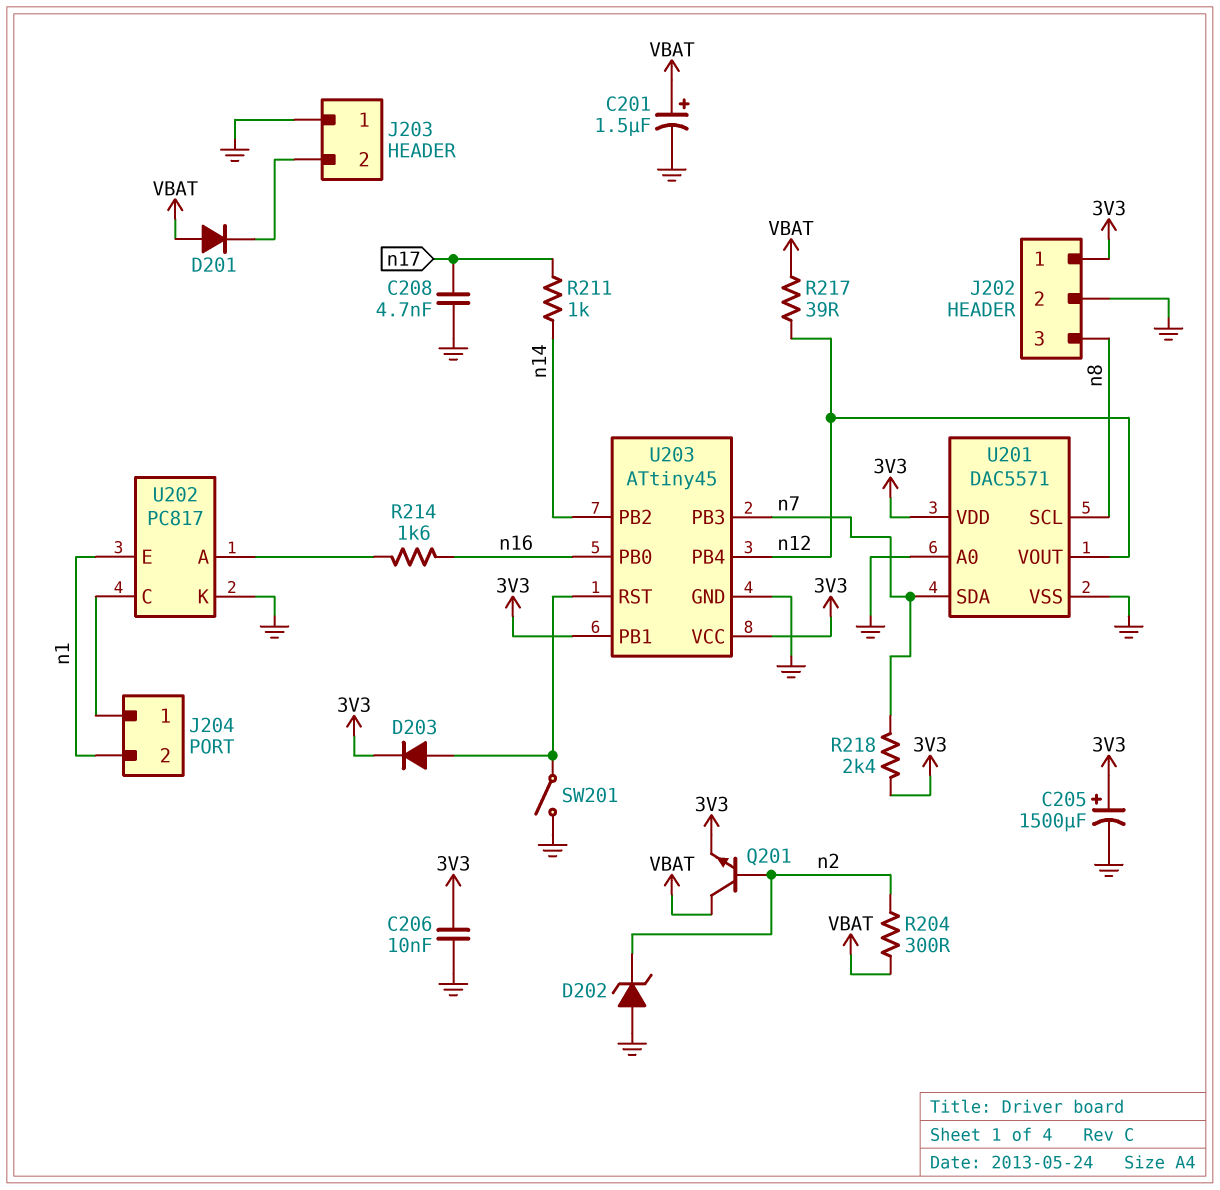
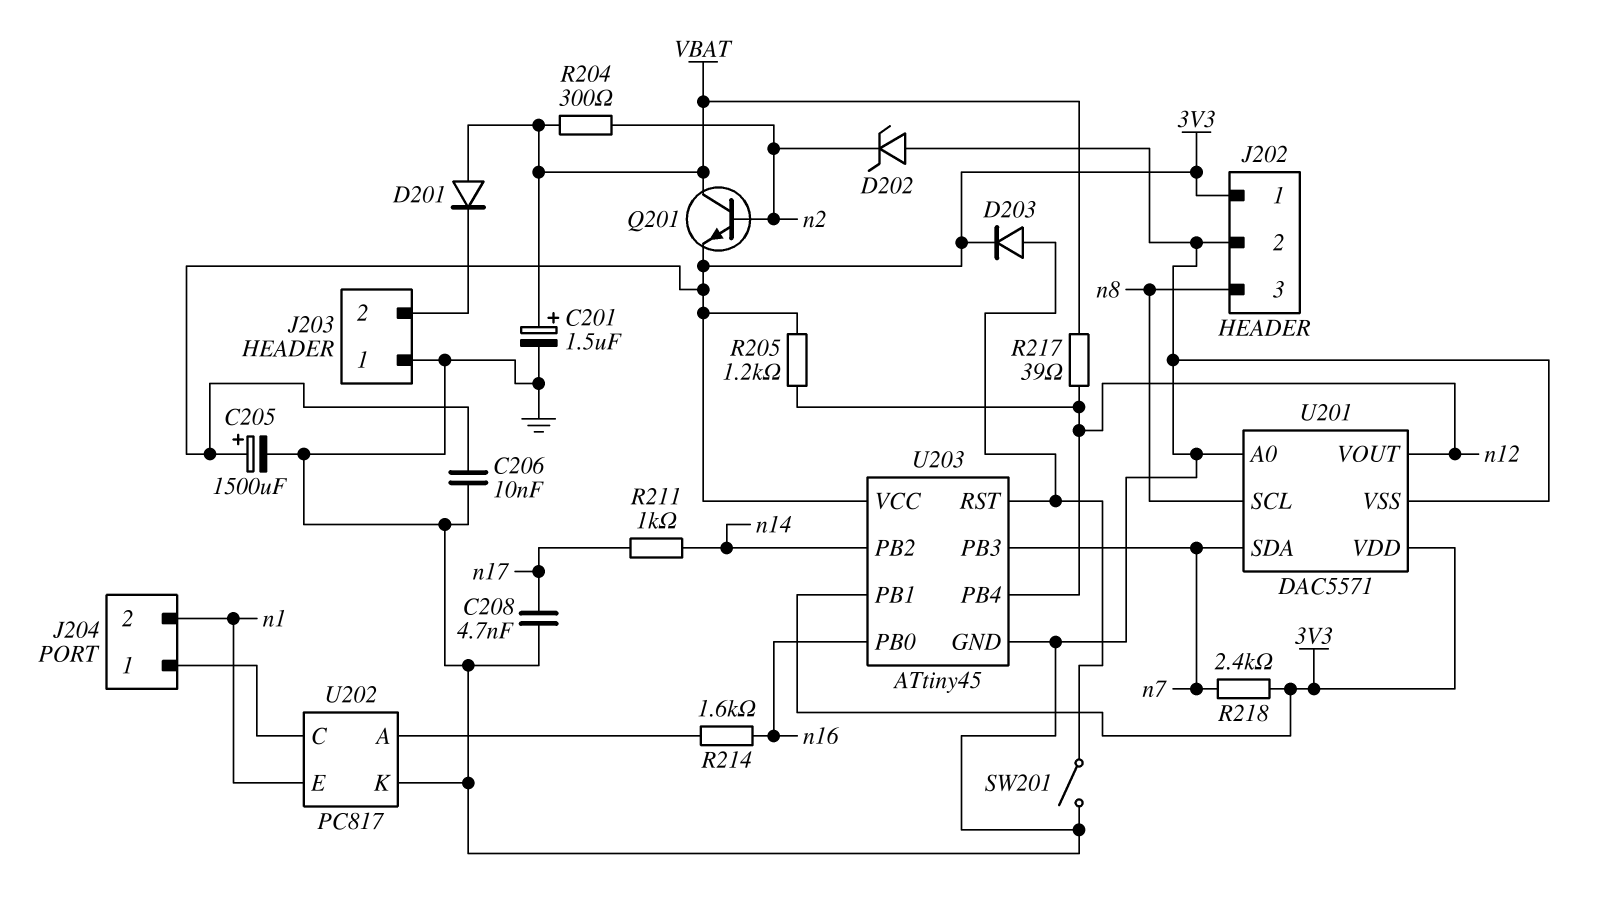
R205: none -> 1.2k (3V3, n12)

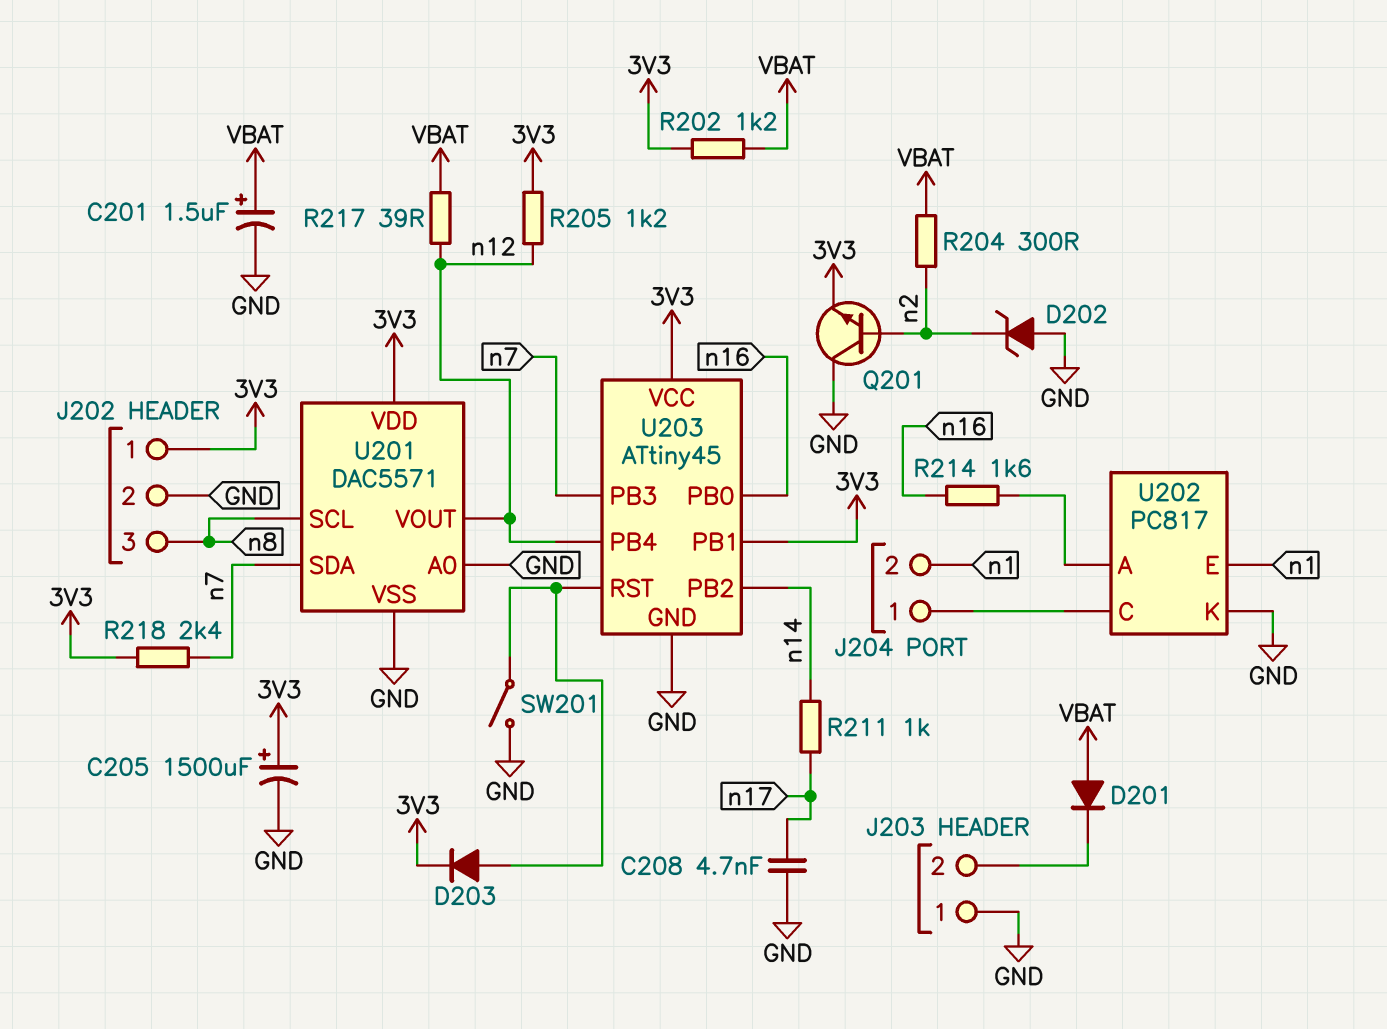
C206: 10nF (3V3, GND) -> none
Q201: NPN (B n2, C VBAT, E 3V3) -> NPN (B n2, C GND, E 3V3)
R202: none -> 1.2k (3V3, VBAT)

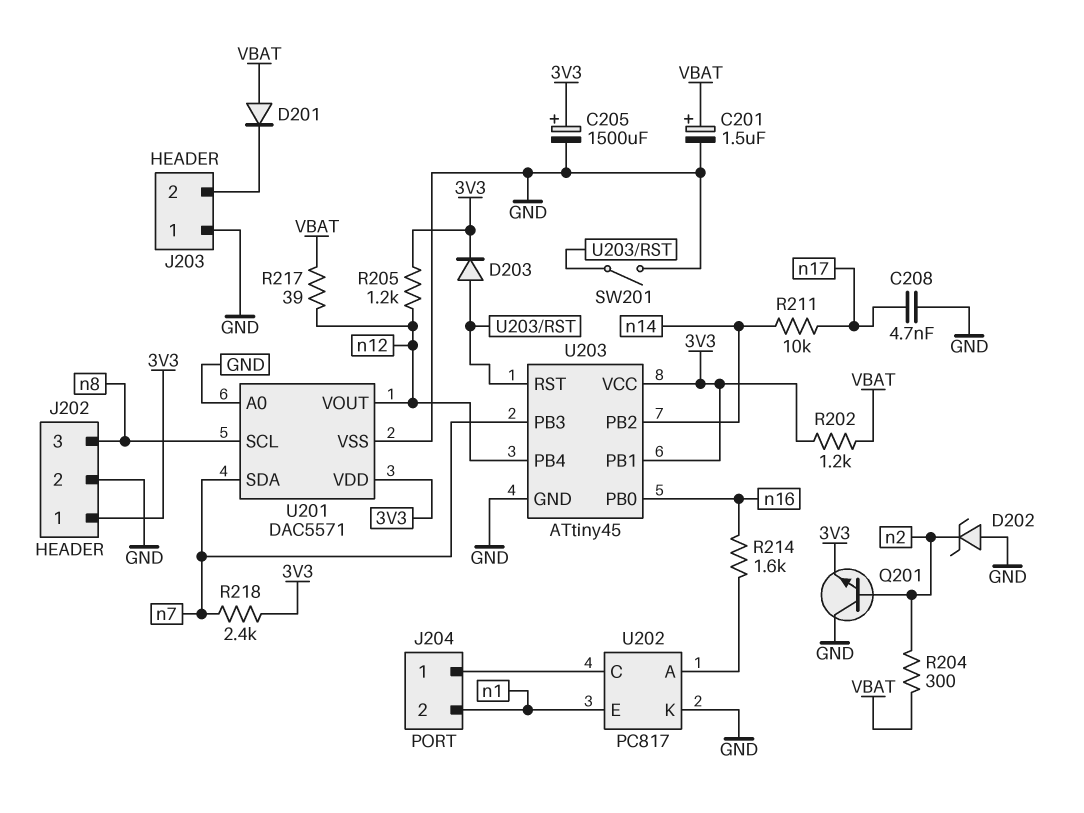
R211: 1k (n14, n17) -> 10k (n14, n17)

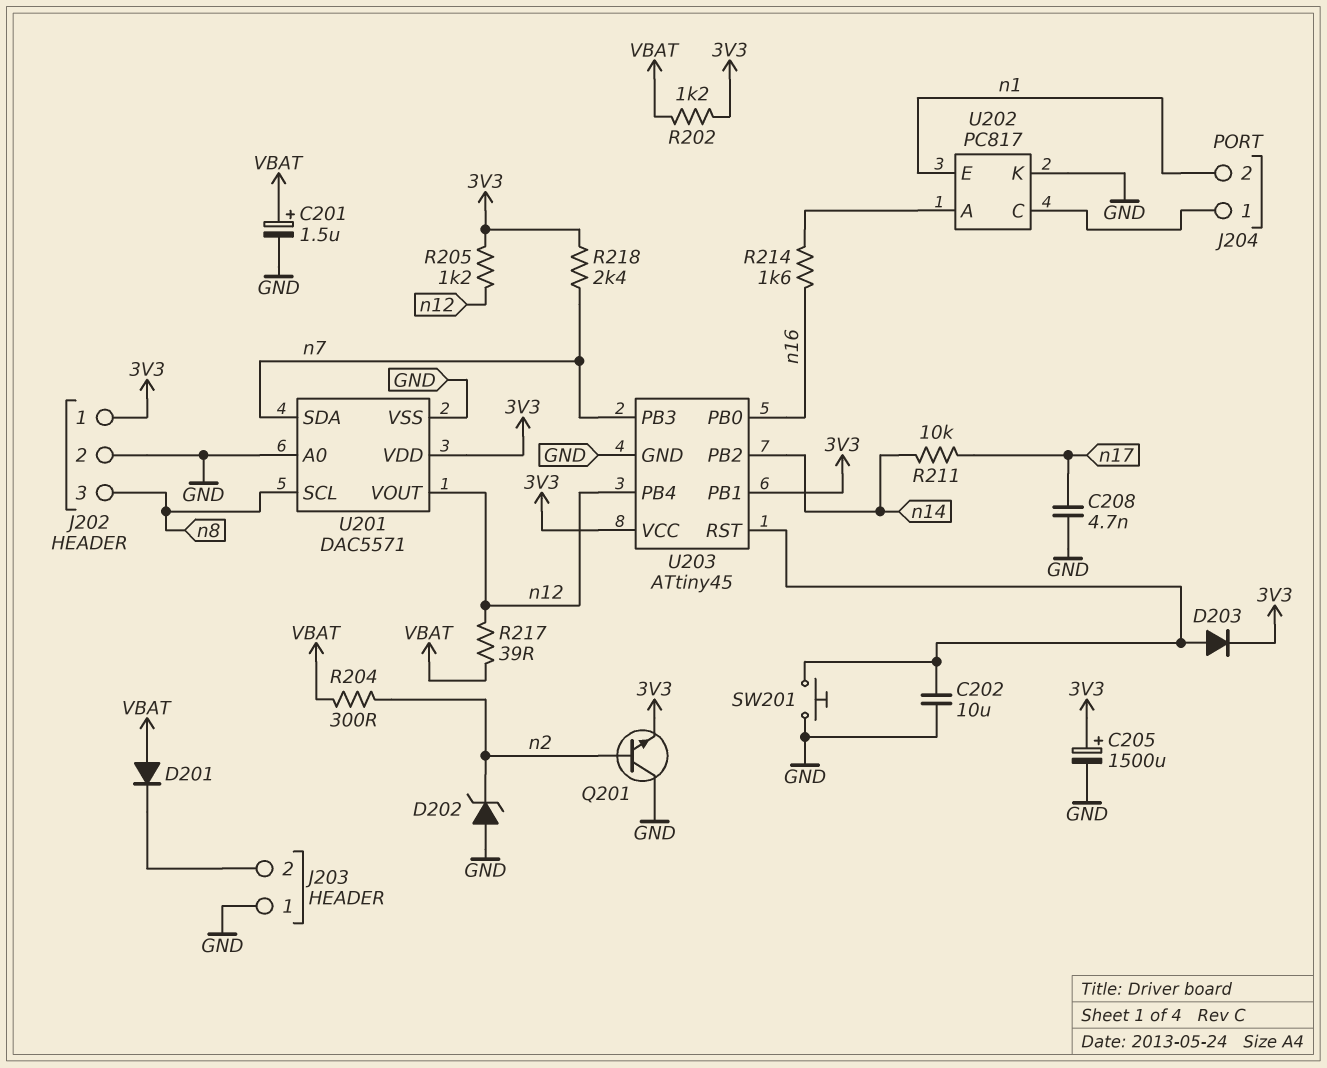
C202: none -> 10uF (GND, U203/RST)
SW201: switch (GND, U203/RST) -> button (GND, U203/RST)

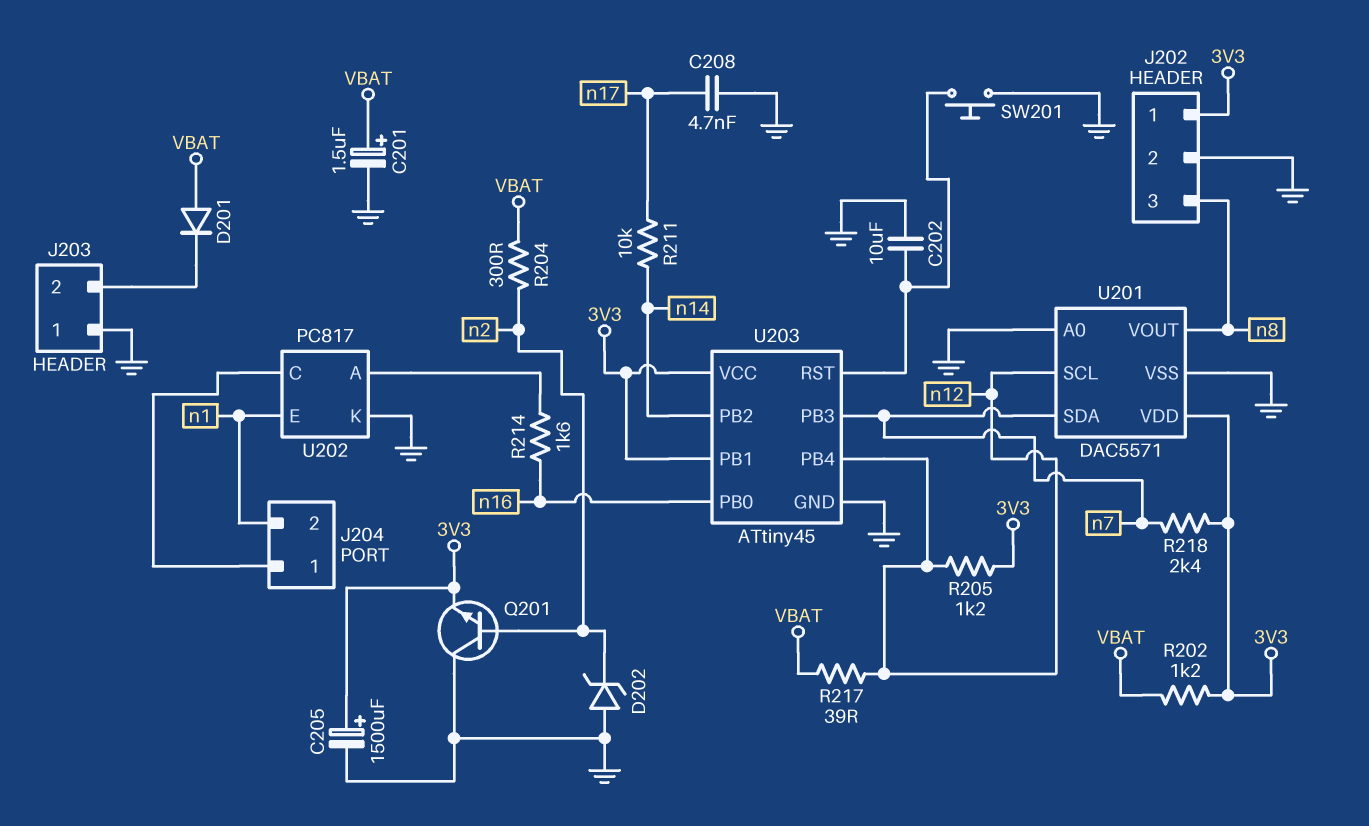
D203: diode (A U203/RST, K 3V3) -> none
U201 pin SCL: n8 -> n12
U201 pin VOUT: n12 -> n8

